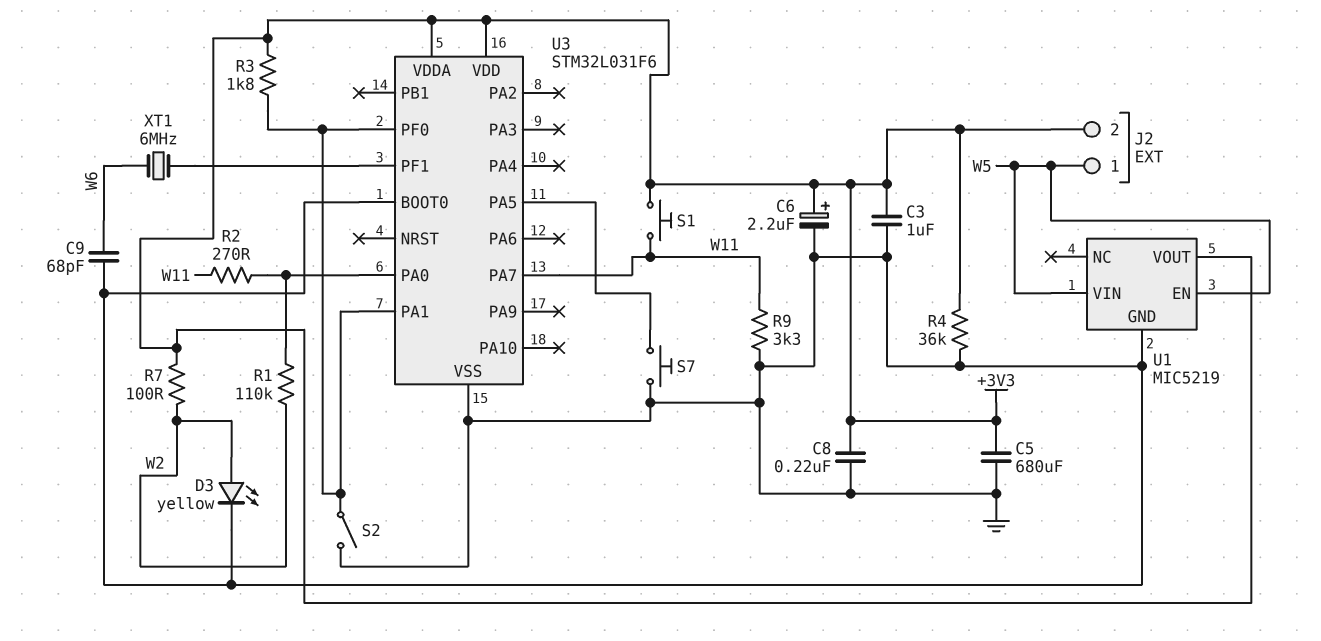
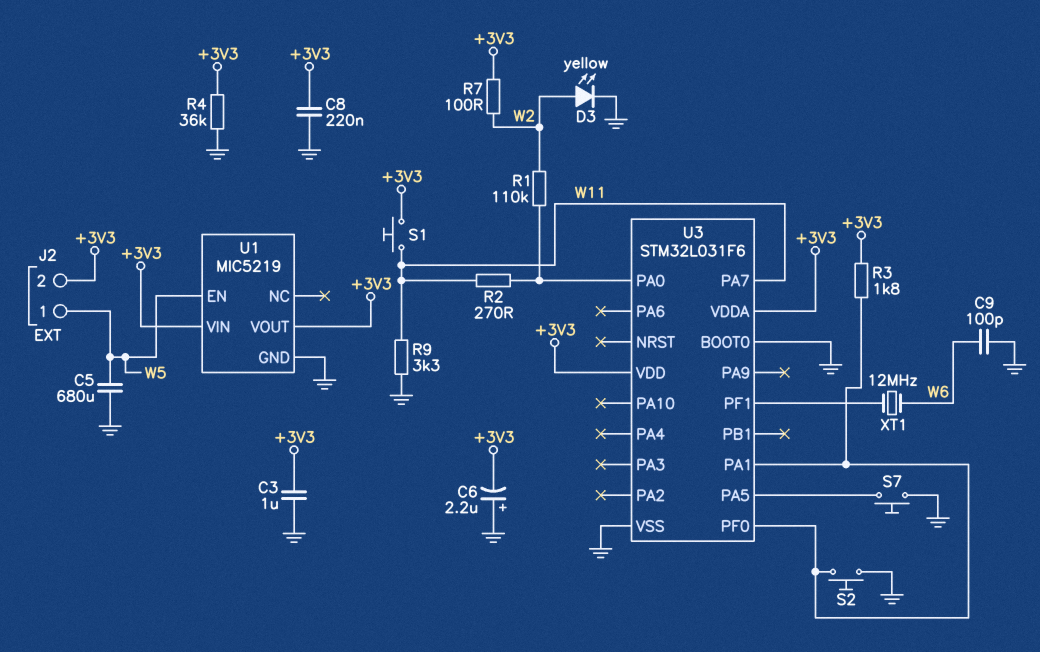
C5: 680uF (+3V3, GND) -> 680uF (GND, W5)
C6: 2.2uF (plus +3V3, minus GND) -> 2.2uF (plus GND, minus +3V3)
C9: 68pF (GND, W6) -> 100pF (GND, W6)
S2: switch (GND, U3/PA1) -> button (GND, U3/PA1)
U1 pin VIN: W5 -> +3V3
XT1: 6MHz (U3/PF1, W6) -> 12MHz (U3/PF1, W6)

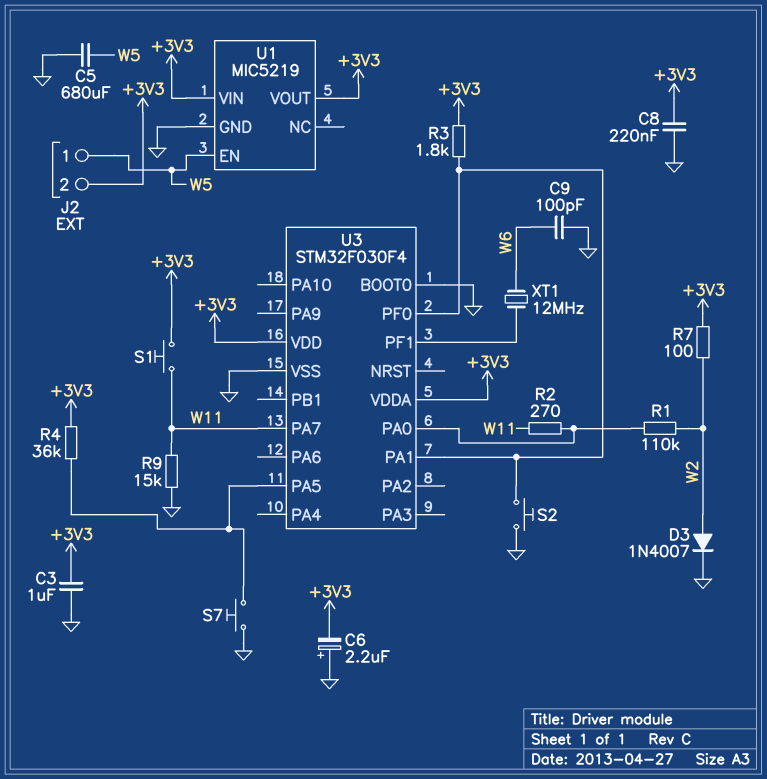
D3: LED yellow (A W2, K GND) -> diode 1N4007 (A W2, K GND)
R4: 36k (+3V3, GND) -> 36k (+3V3, U3/PA5)
R9: 3.3k (GND, W11) -> 15k (GND, W11)
U3: STM32L031F6 -> STM32F030F4

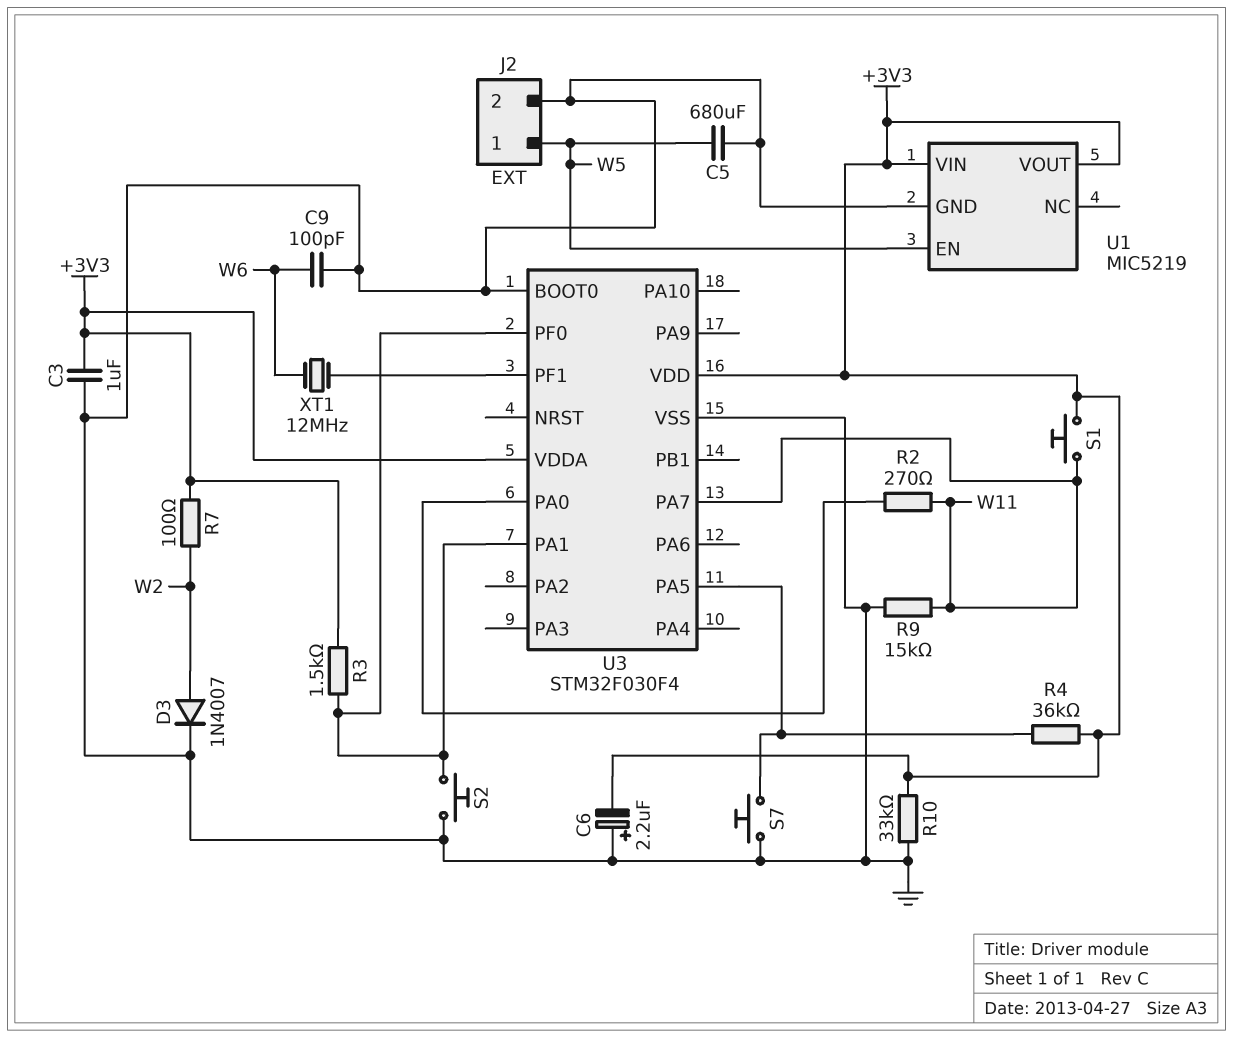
C8: 220nF (+3V3, GND) -> none
J2 pin 2: +3V3 -> GND
R1: 110k (U3/PA0, W2) -> none
R3: 1.8k (+3V3, U3/PA1) -> 1.5k (+3V3, U3/PA1)
R10: none -> 33k (+3V3, GND)

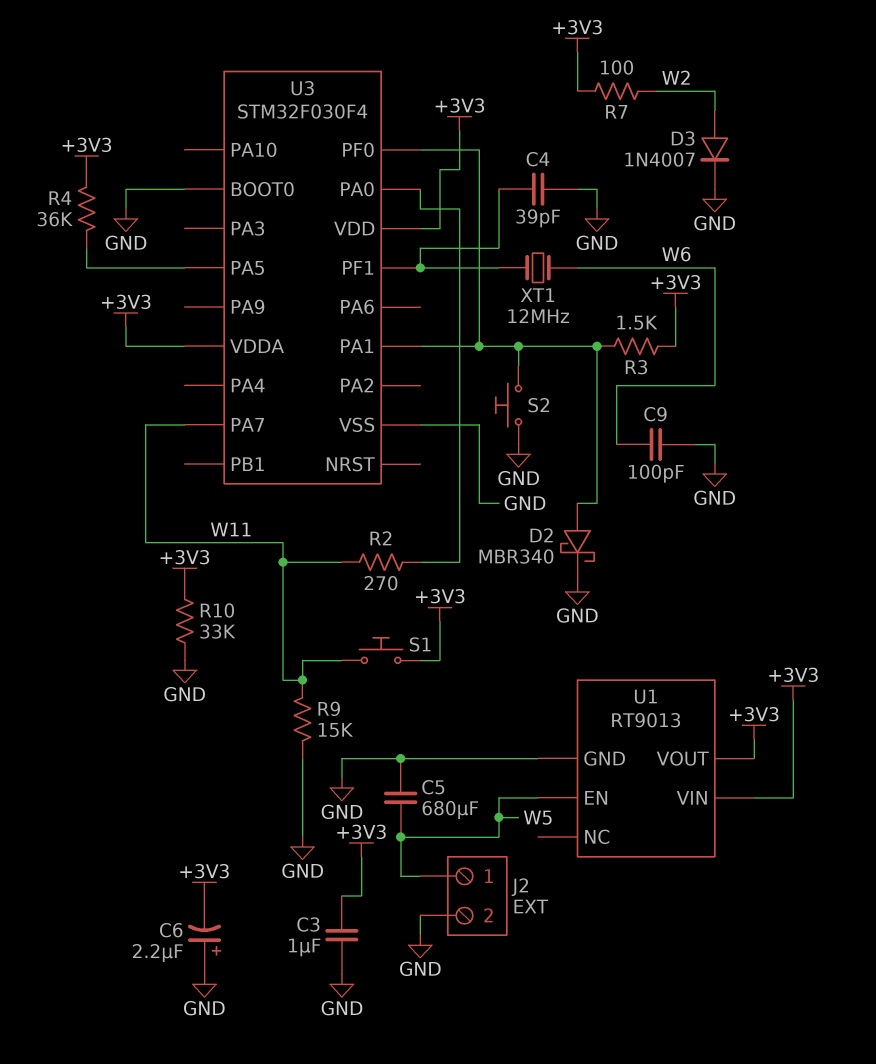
C4: none -> 39pF (GND, U3/PF1)
D2: none -> schottky MBR340 (A U3/PA1, K GND)
S7: button (GND, U3/PA5) -> none
U1: MIC5219 -> RT9013

